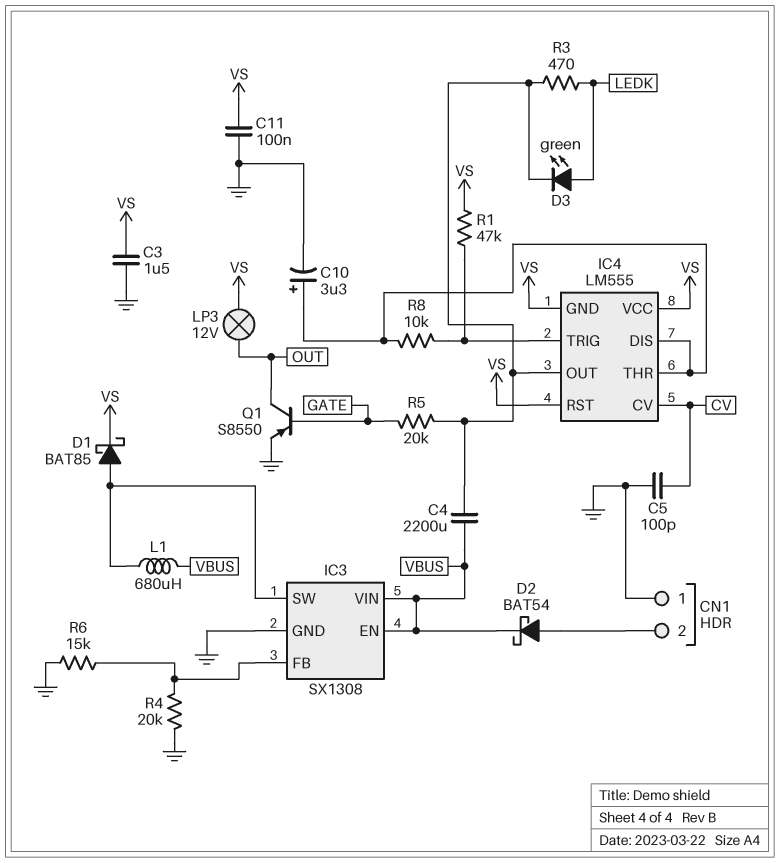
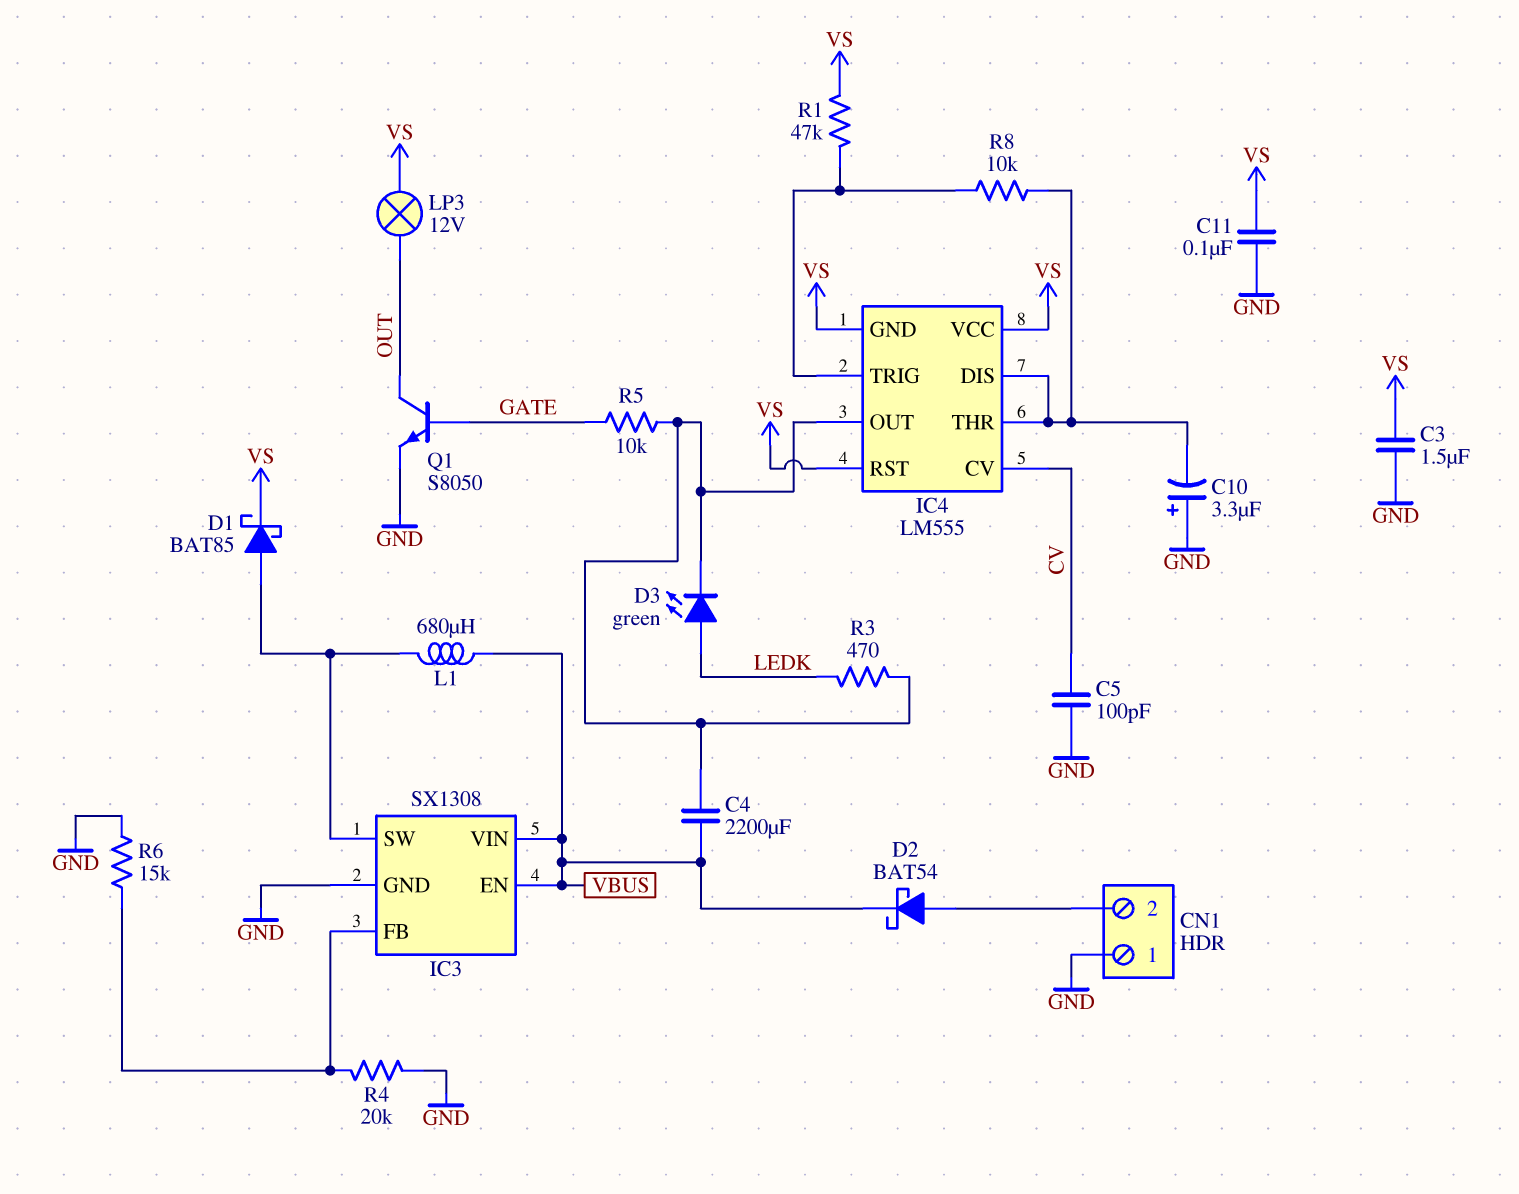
C10: 3.3uF (plus IC4/DIS, minus GND) -> 3.3uF (plus GND, minus IC4/DIS)
Q1: PNP S8550 (B GATE, C OUT, E GND) -> NPN S8050 (B GATE, C OUT, E GND)
R5: 20k (GATE, IC4/OUT) -> 10k (GATE, IC4/OUT)

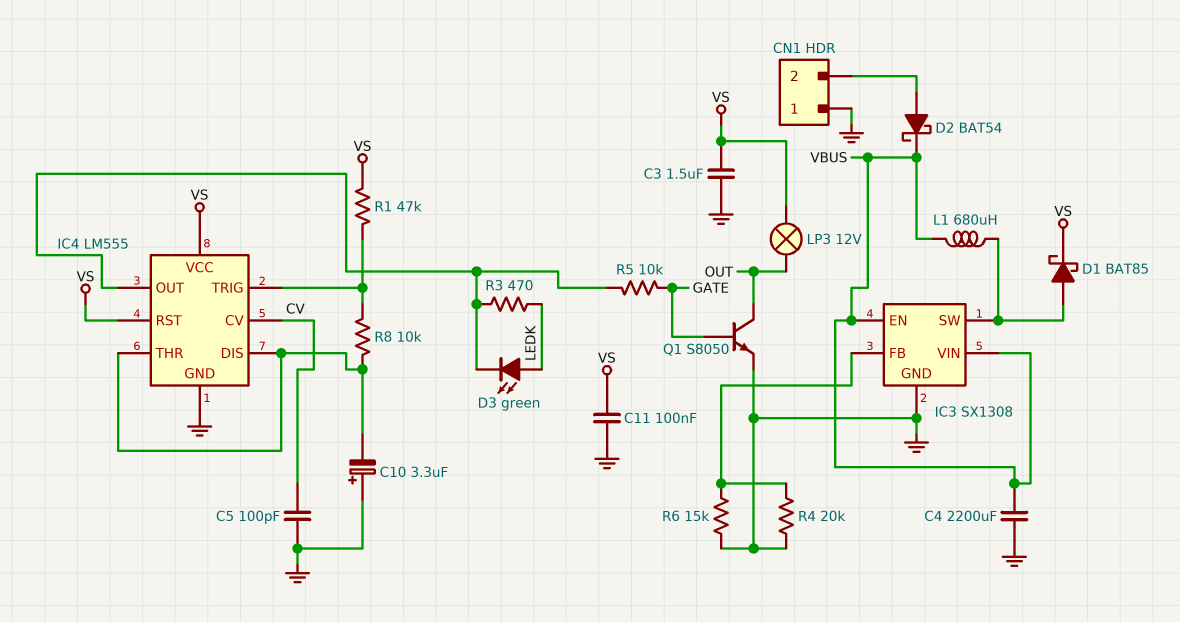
C4: 2200uF (IC4/OUT, VBUS) -> 2200uF (GND, VBUS)
IC4 pin GND: VS -> GND

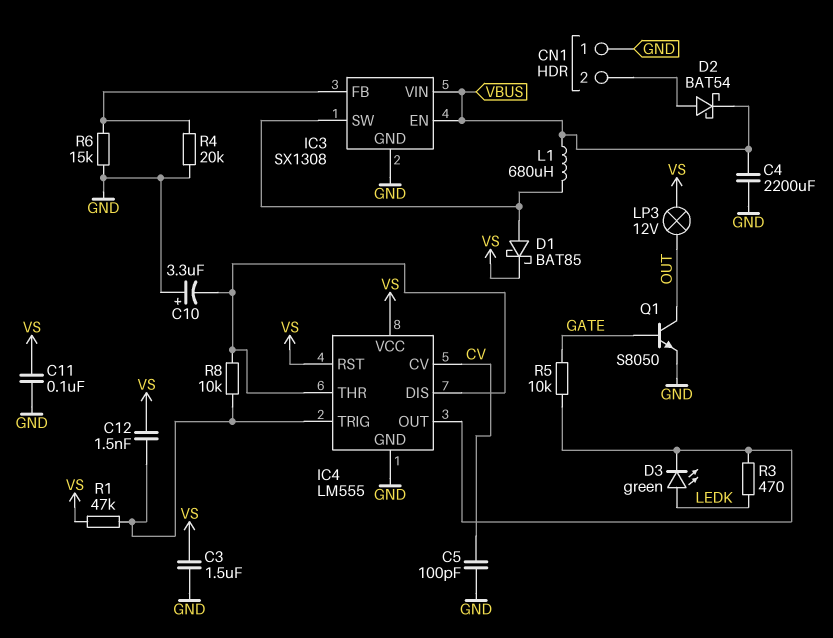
C12: none -> 1.5nF (IC4/TRIG, VS)

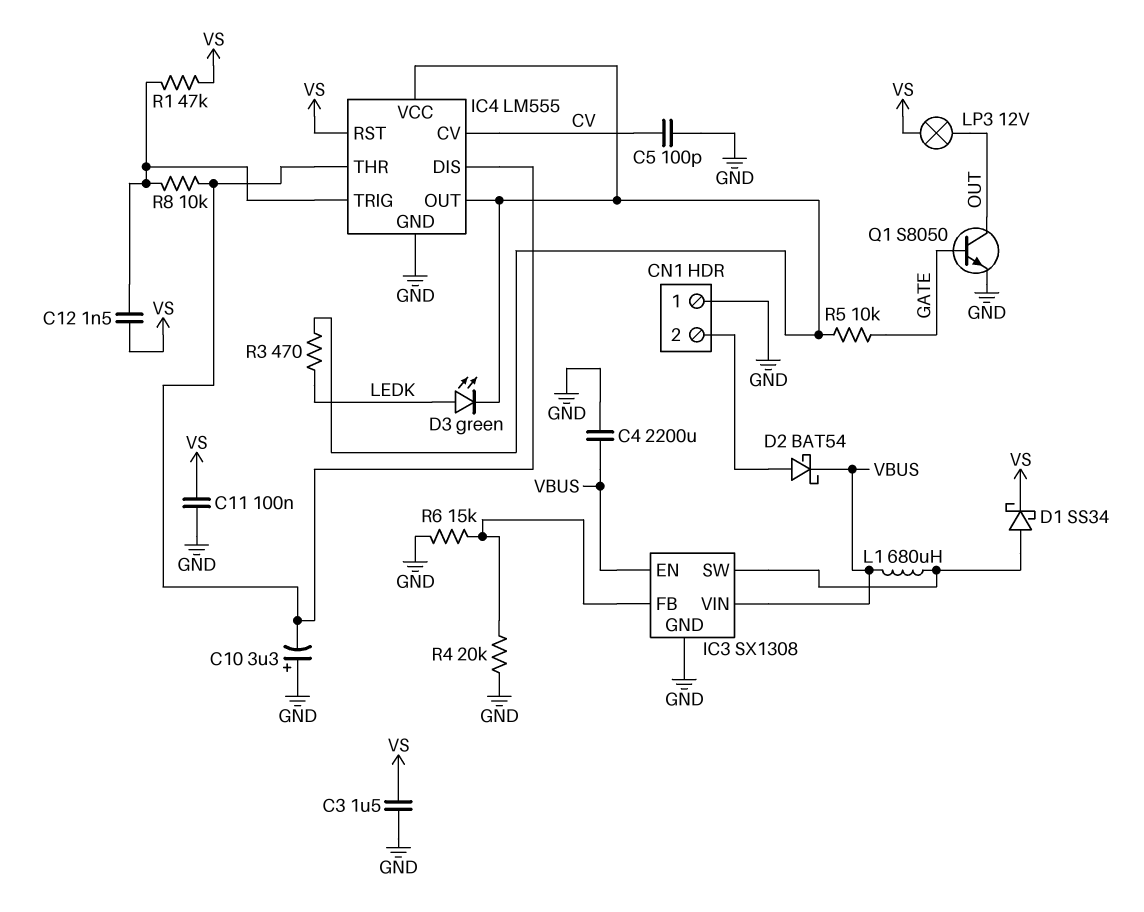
D1: schottky BAT85 (A IC3/SW, K VS) -> schottky SS34 (A IC3/SW, K VS)
IC4 pin VCC: VS -> IC4/OUT

